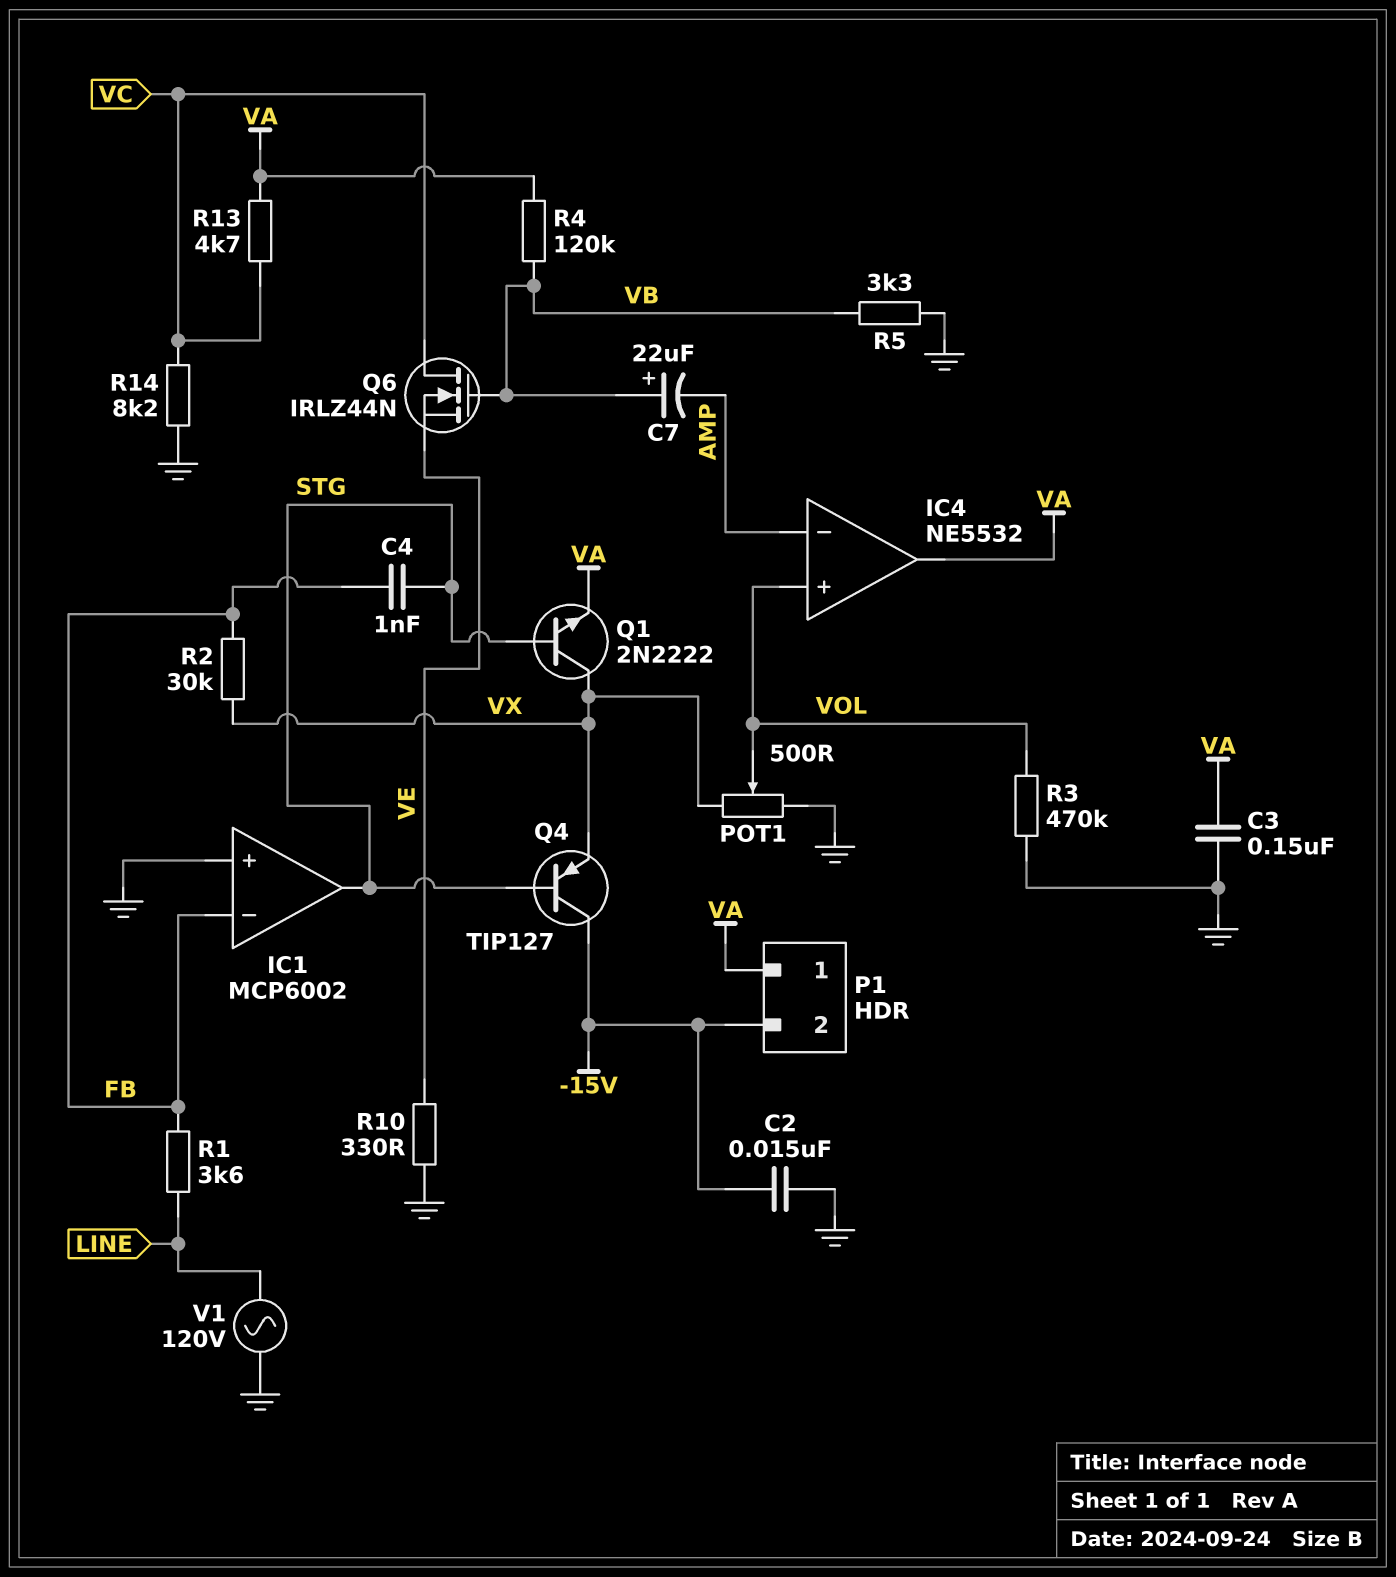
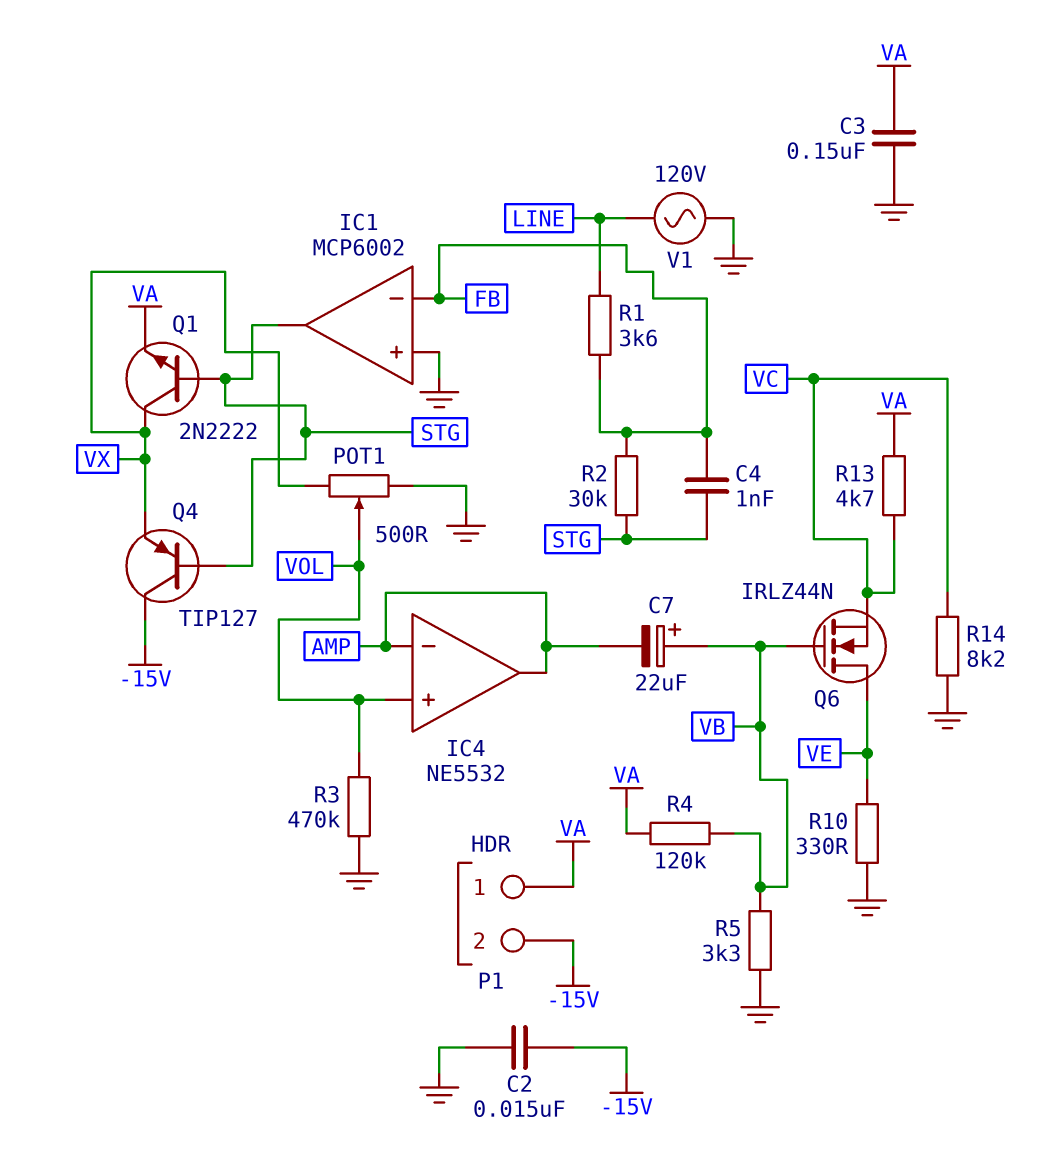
IC4 pin out: VA -> AMP
Q6: NMOS IRLZ44N (G VB, D VC, S VE) -> NMOS IRLZ44N (G VB, D VE, S VC)
R2: 30k (FB, VX) -> 30k (FB, STG)

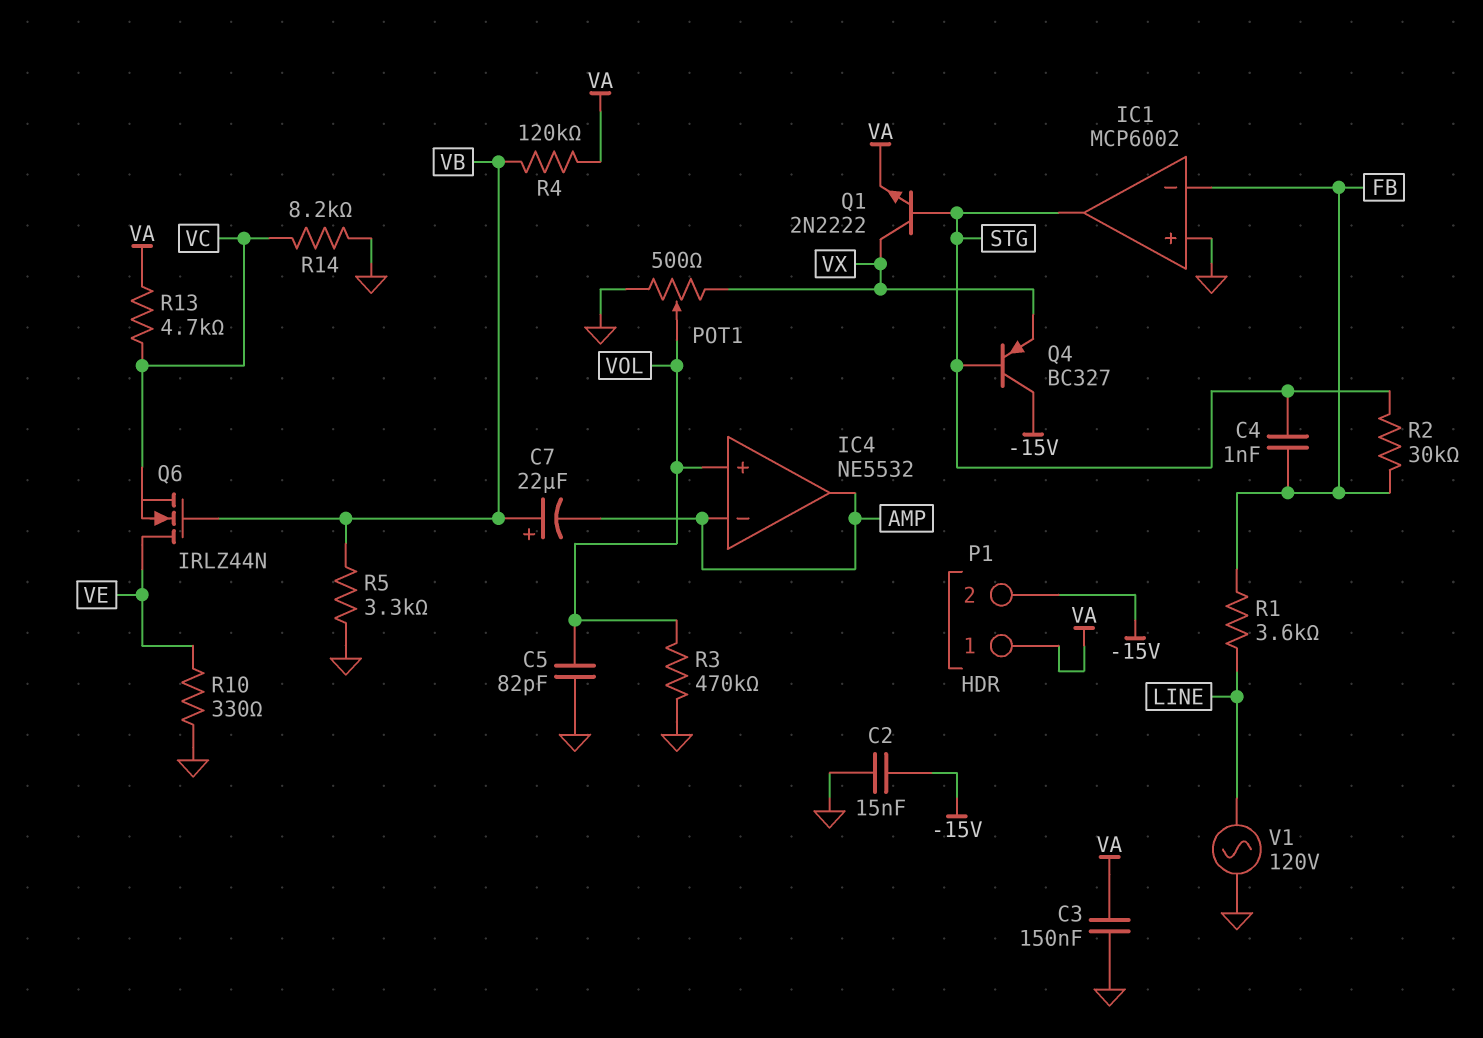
C5: none -> 82pF (GND, VOL)
Q4: PNP TIP127 (B STG, C -15V, E VX) -> PNP BC327 (B STG, C -15V, E VX)

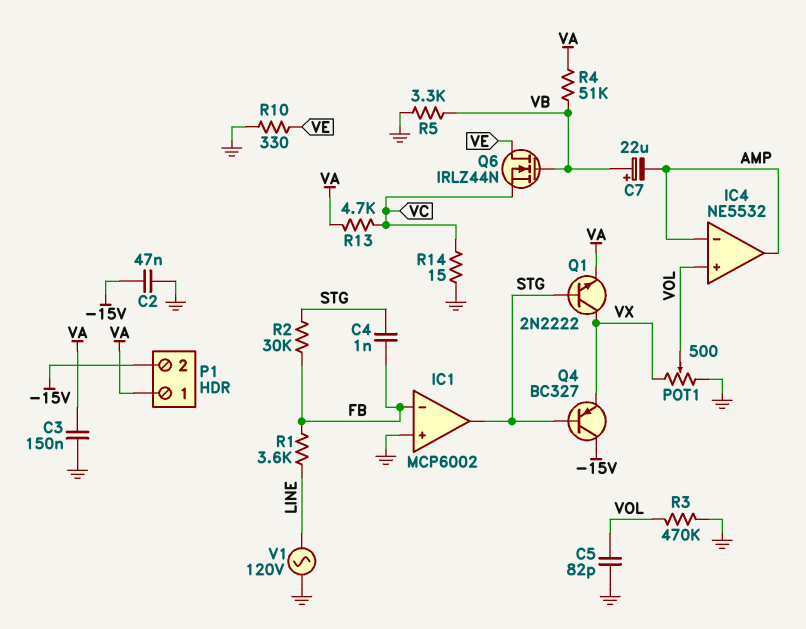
C2: 15nF (-15V, GND) -> 47nF (-15V, GND)
R4: 120k (VA, VB) -> 51k (VA, VB)
R14: 8.2k (GND, VC) -> 15 (GND, VC)

